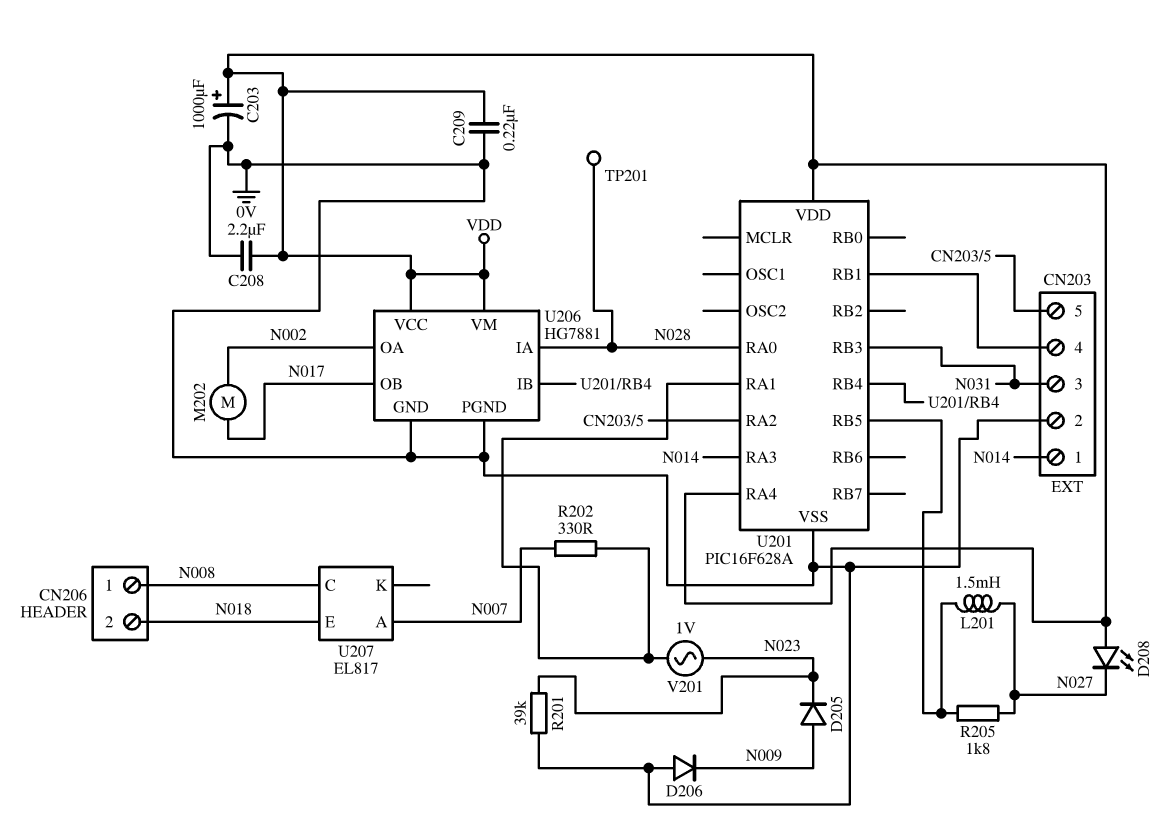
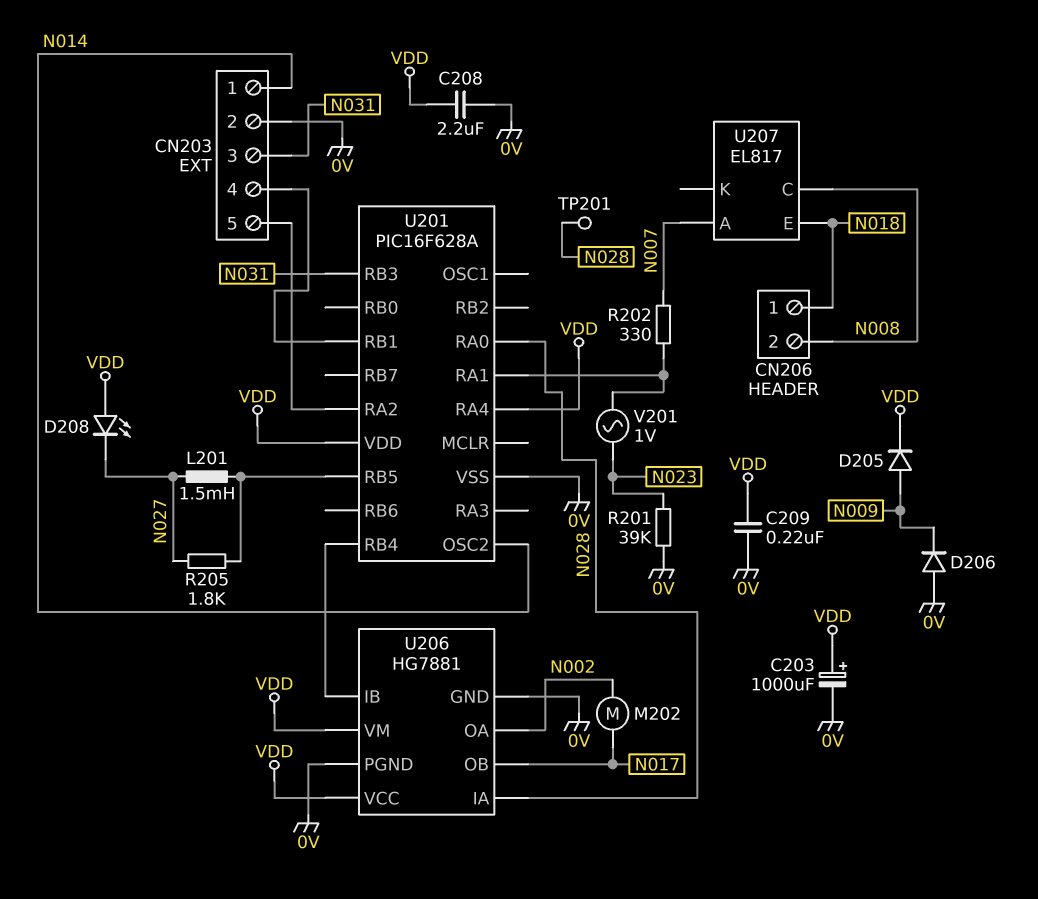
CN206 pin 1: N008 -> N018
CN206 pin 2: N018 -> N008
D205: diode (A N009, K N023) -> diode (A N009, K VDD)
U201 pin OSC2: none -> N014
U201 pin RA3: N014 -> none

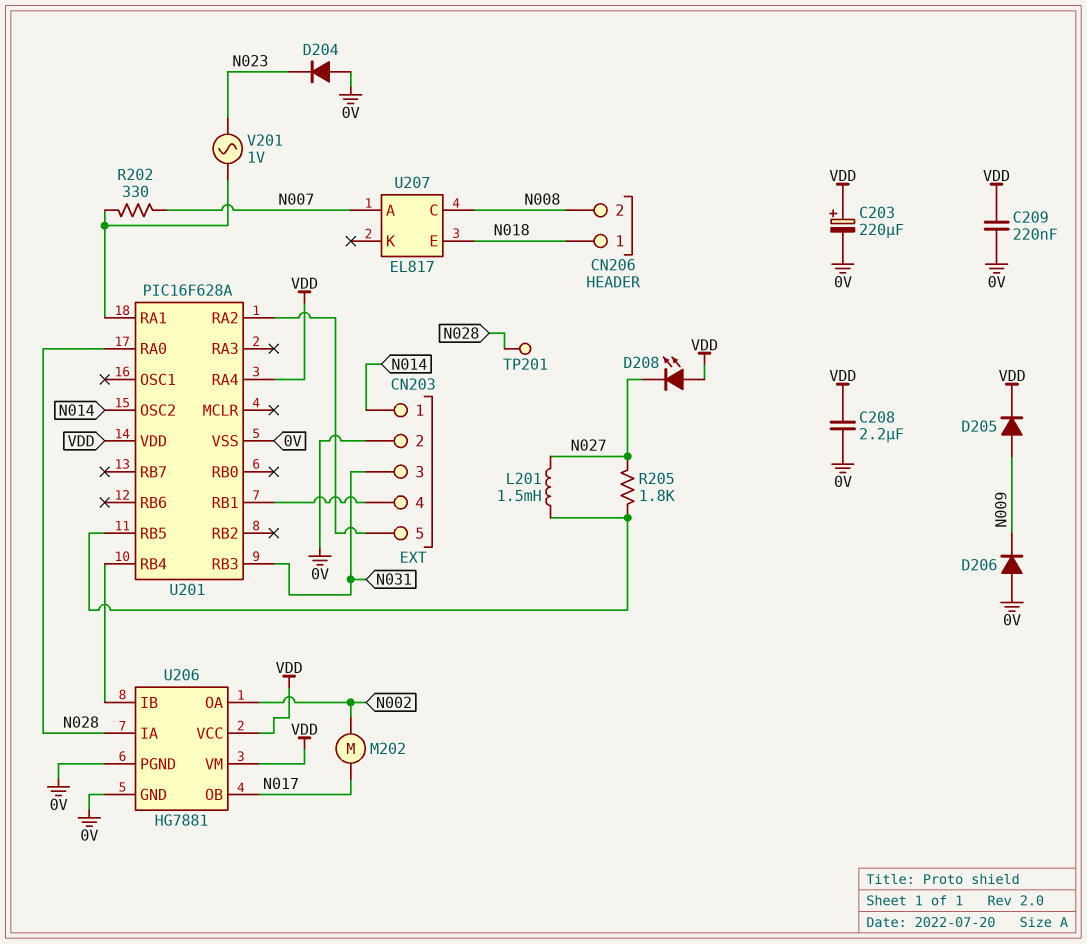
C203: 1000uF (plus VDD, minus 0V) -> 220uF (plus VDD, minus 0V)
D204: none -> diode (A 0V, K N023)
R201: 39k (0V, N023) -> none

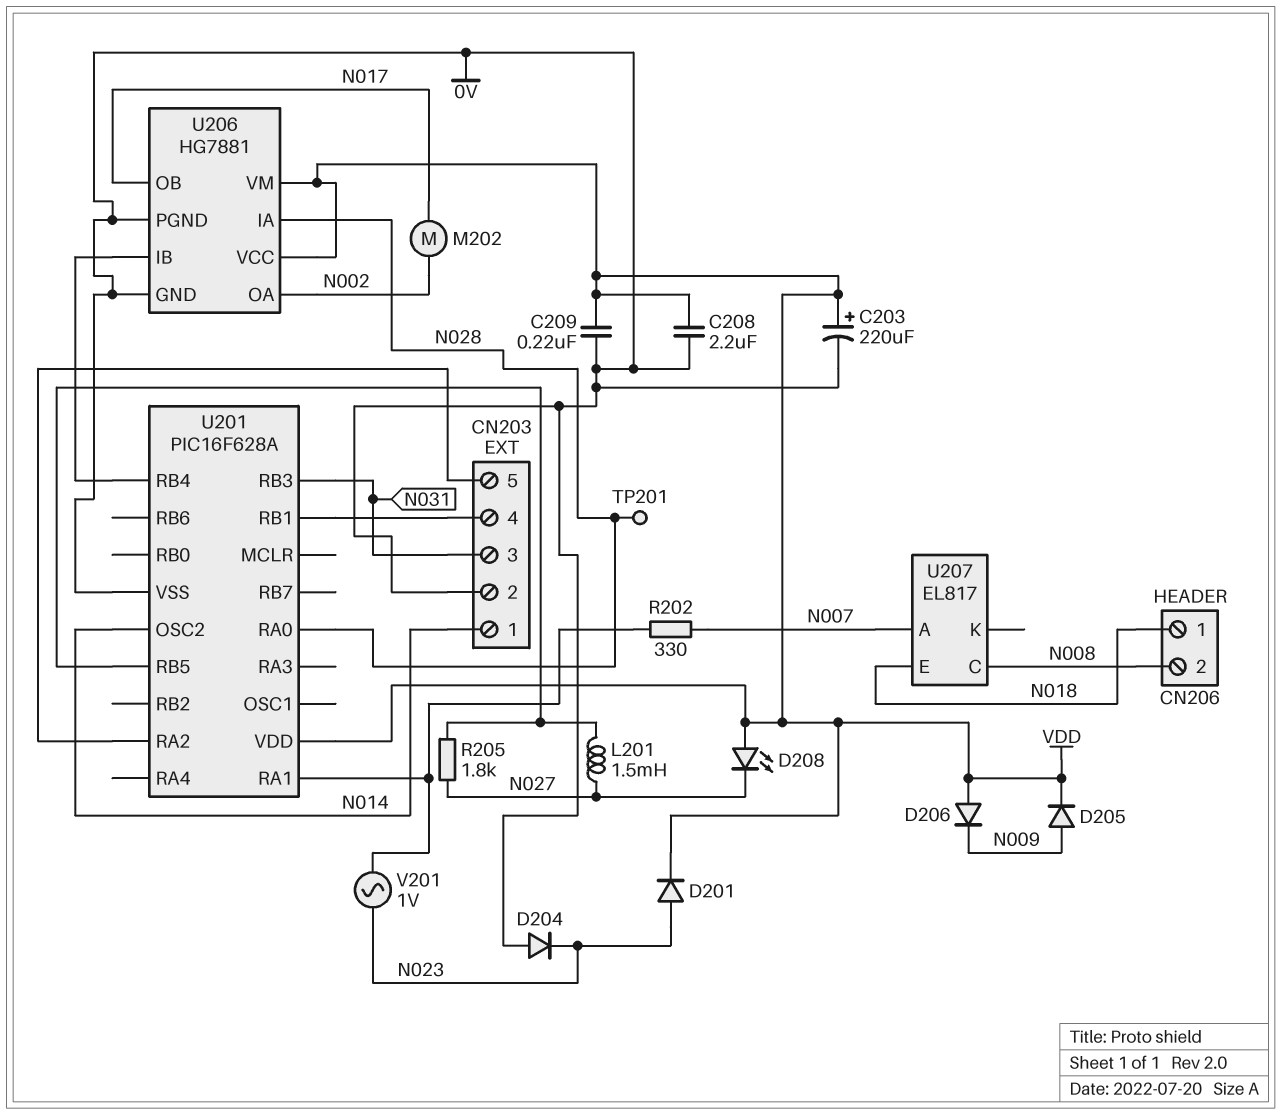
D201: none -> diode (A N023, K VDD)
D206: diode (A 0V, K N009) -> diode (A VDD, K N009)
U201 pin RA4: VDD -> none

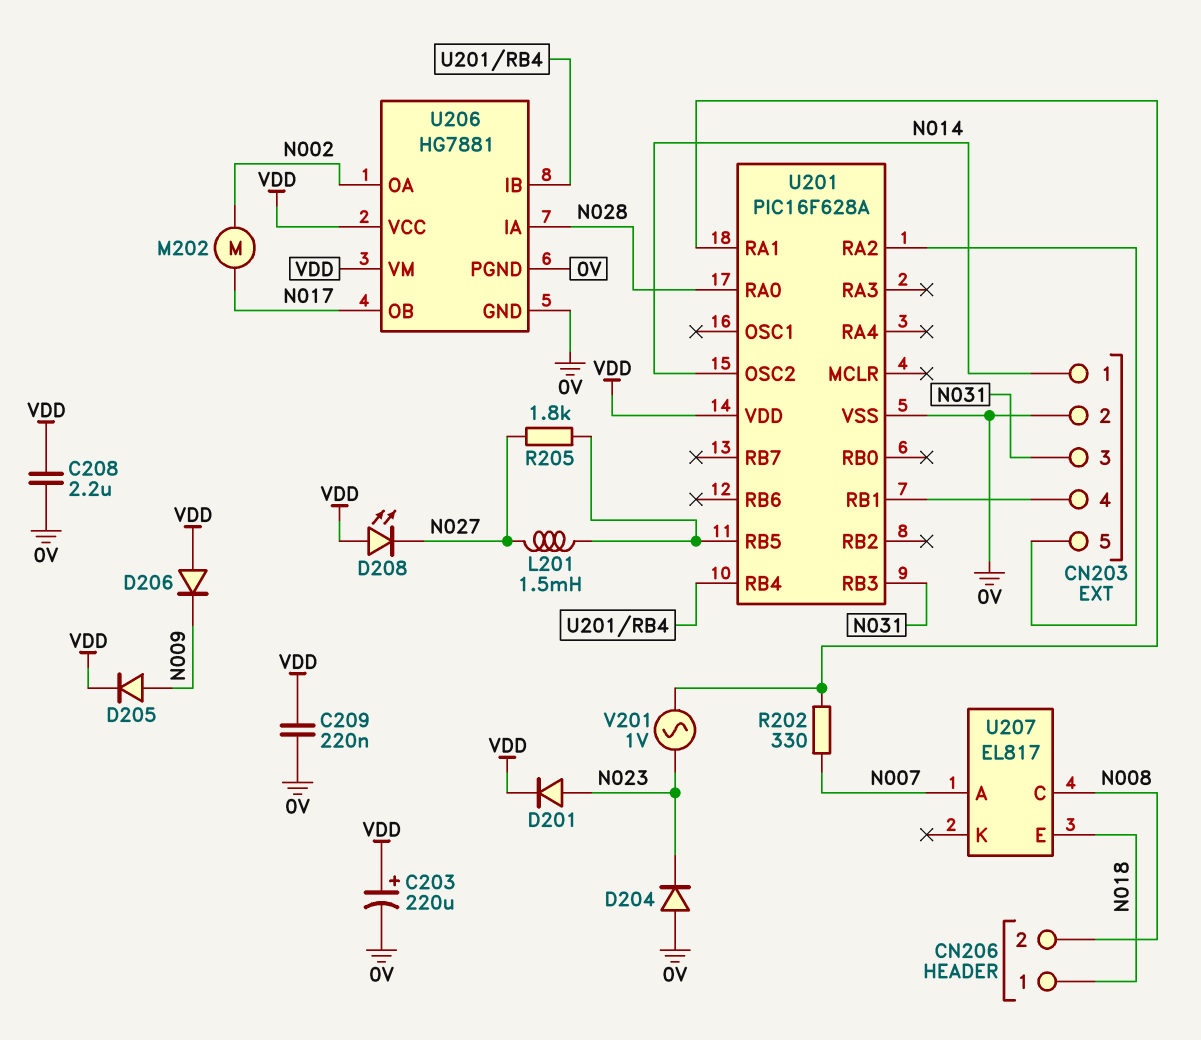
TP201: test point (N028) -> none

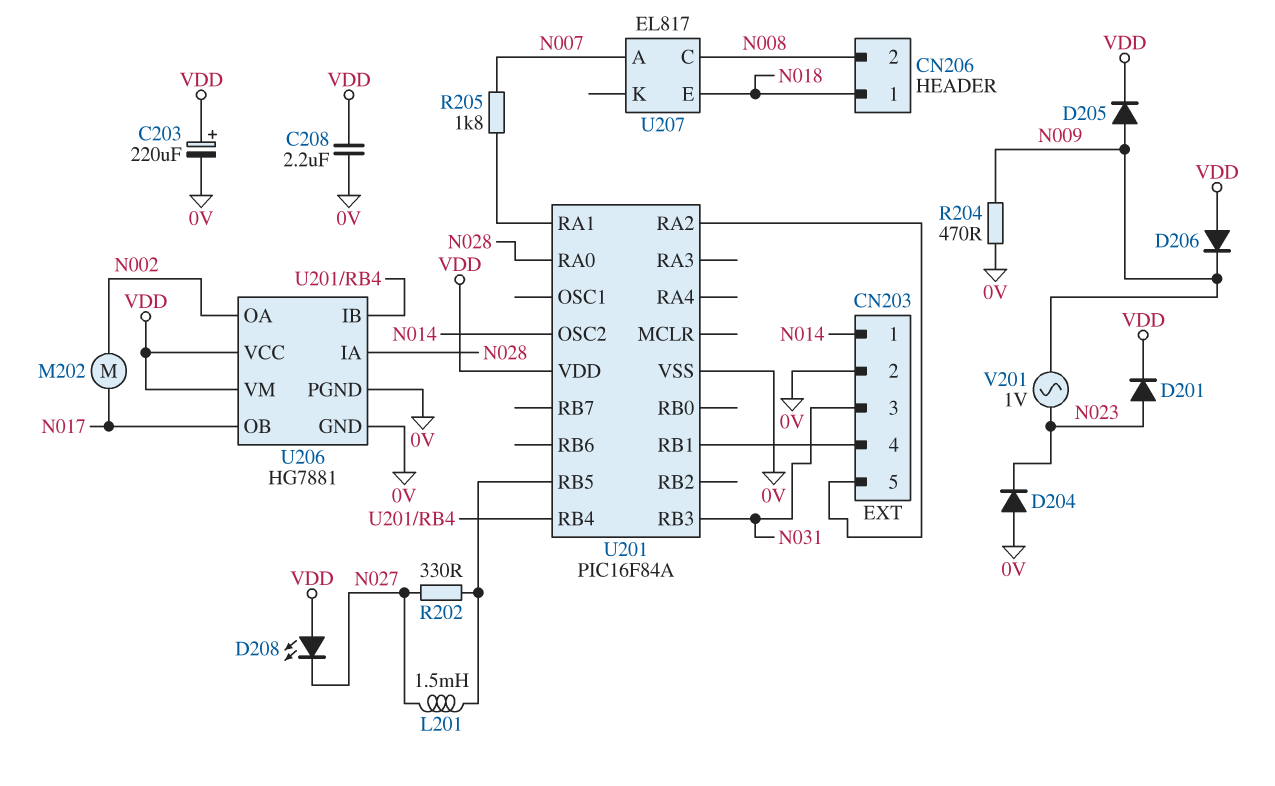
C209: 220nF (0V, VDD) -> none
R202: 330 (N007, U201/RA1) -> 330 (N027, U201/RB5)
R204: none -> 470 (0V, N009)
R205: 1.8k (N027, U201/RB5) -> 1.8k (N007, U201/RA1)
U201: PIC16F628A -> PIC16F84A
V201: AC 1V (N023, U201/RA1) -> AC 1V (N009, N023)

